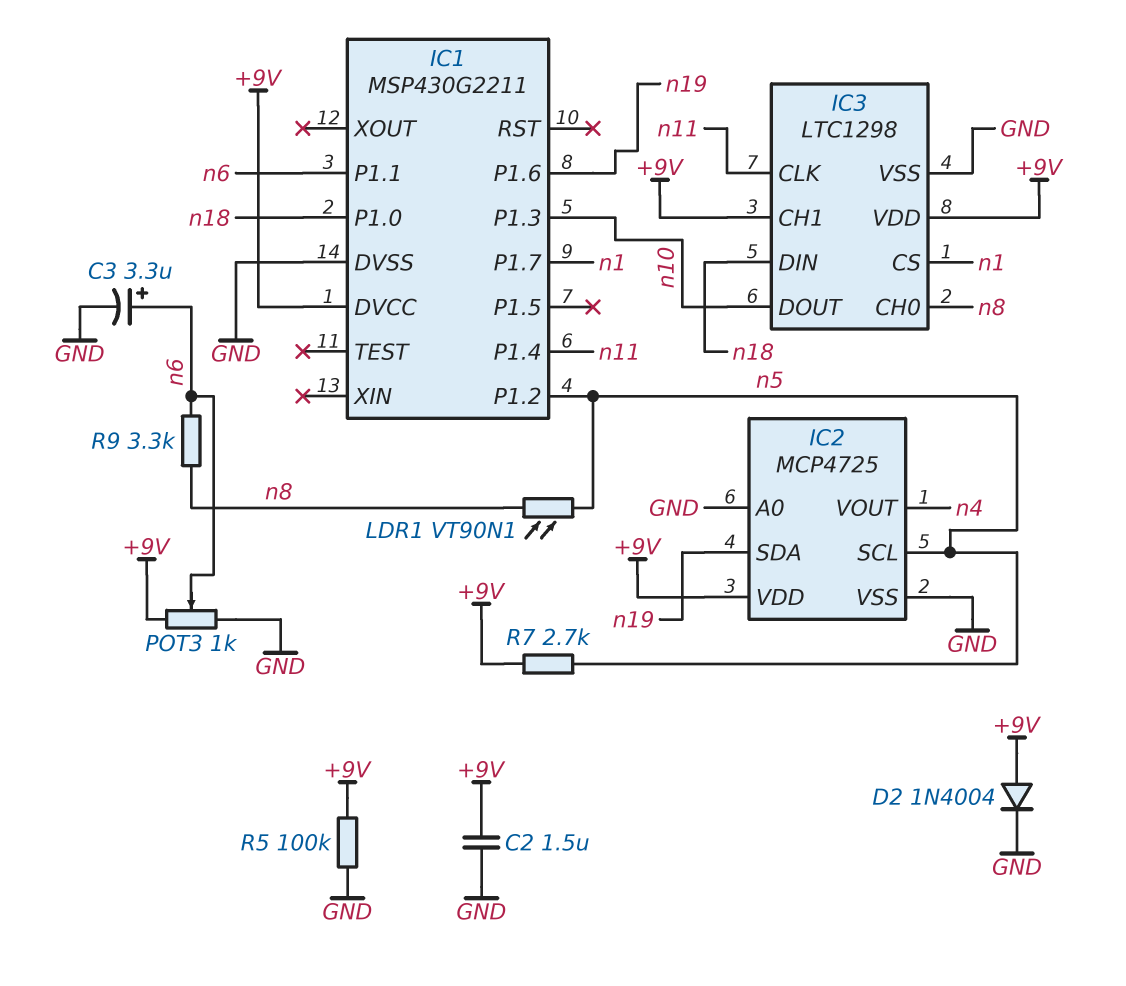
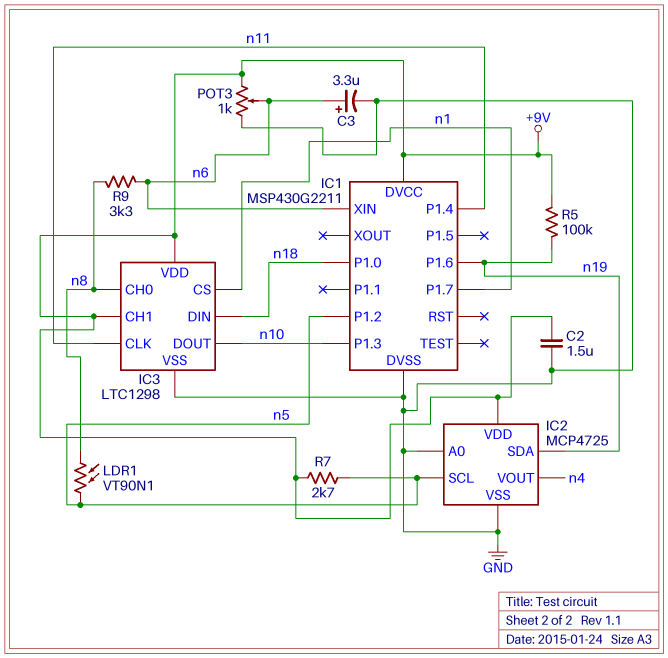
D2: diode 1N4004 (A +9V, K GND) -> none
IC1 pin P1.1: n6 -> none
IC1 pin XIN: none -> n6
R5: 100k (+9V, GND) -> 100k (+9V, n19)

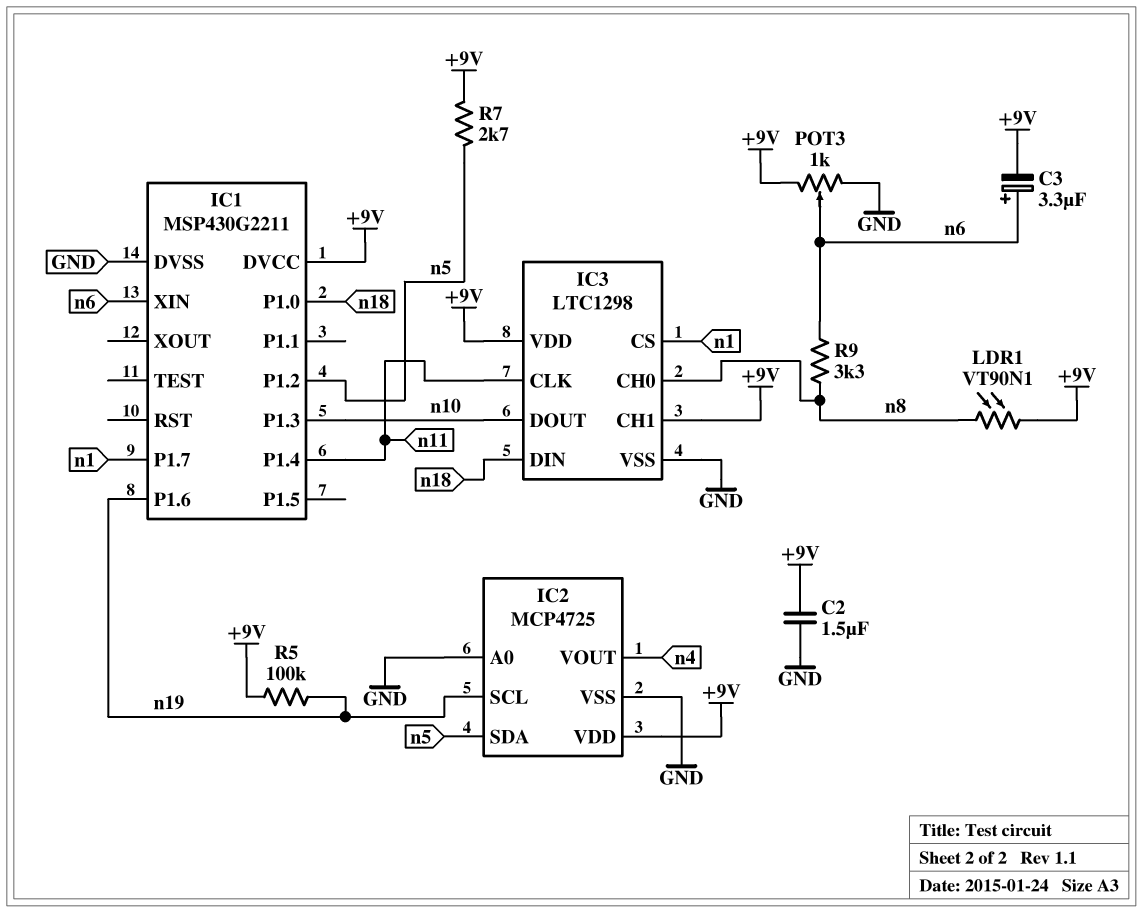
C3: 3.3uF (plus n6, minus GND) -> 3.3uF (plus n6, minus +9V)
IC2 pin SCL: n5 -> n19
IC2 pin SDA: n19 -> n5
LDR1: VT90N1 (n5, n8) -> VT90N1 (+9V, n8)

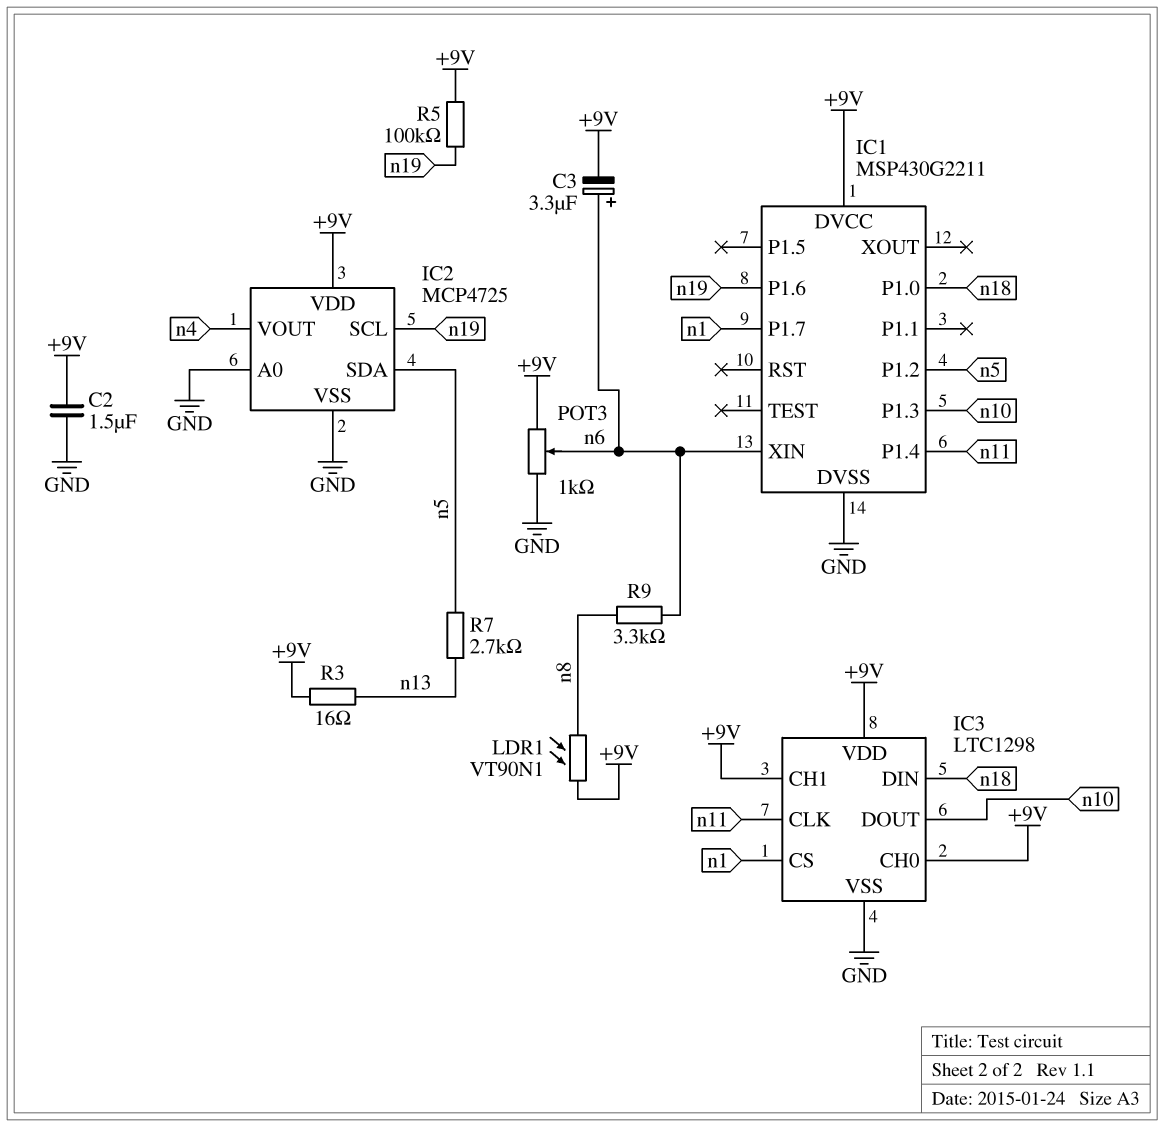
IC3 pin CH0: n8 -> +9V
R3: none -> 16 (+9V, n13)
R7: 2.7k (+9V, n5) -> 2.7k (n5, n13)

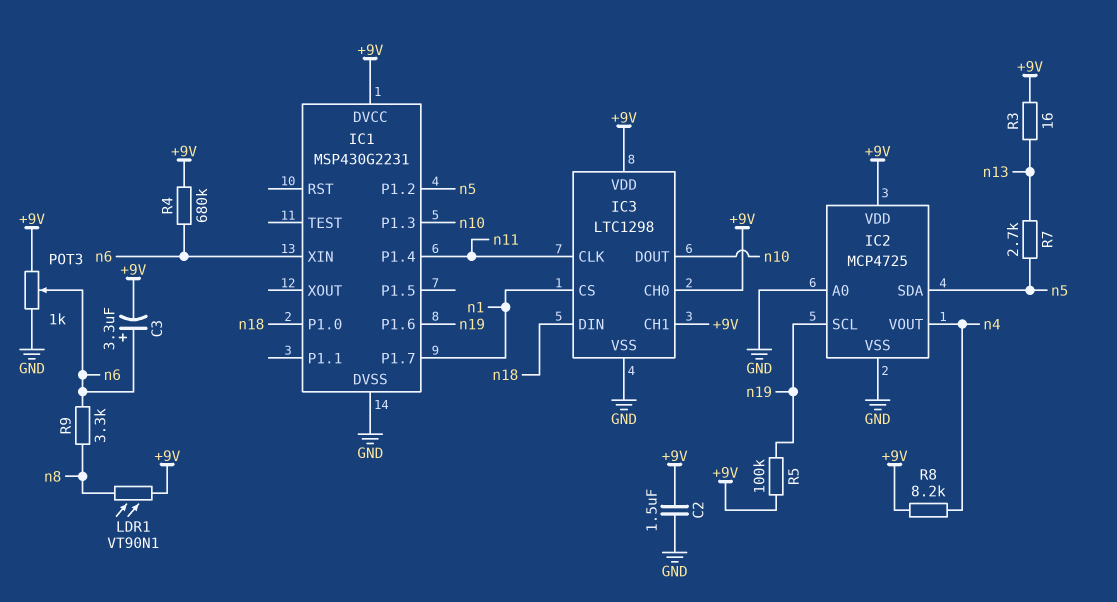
IC1: MSP430G2211 -> MSP430G2231
R4: none -> 680k (+9V, n6)
R8: none -> 8.2k (+9V, n4)

